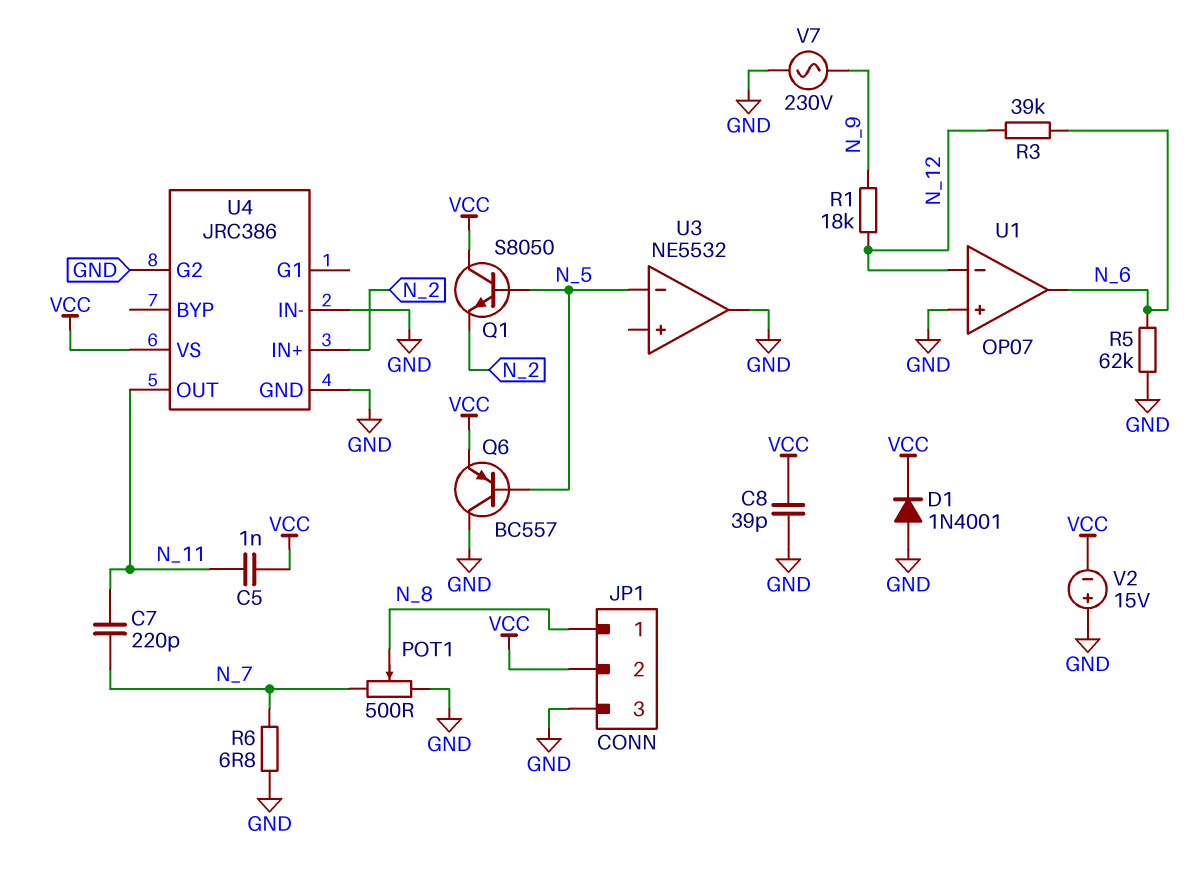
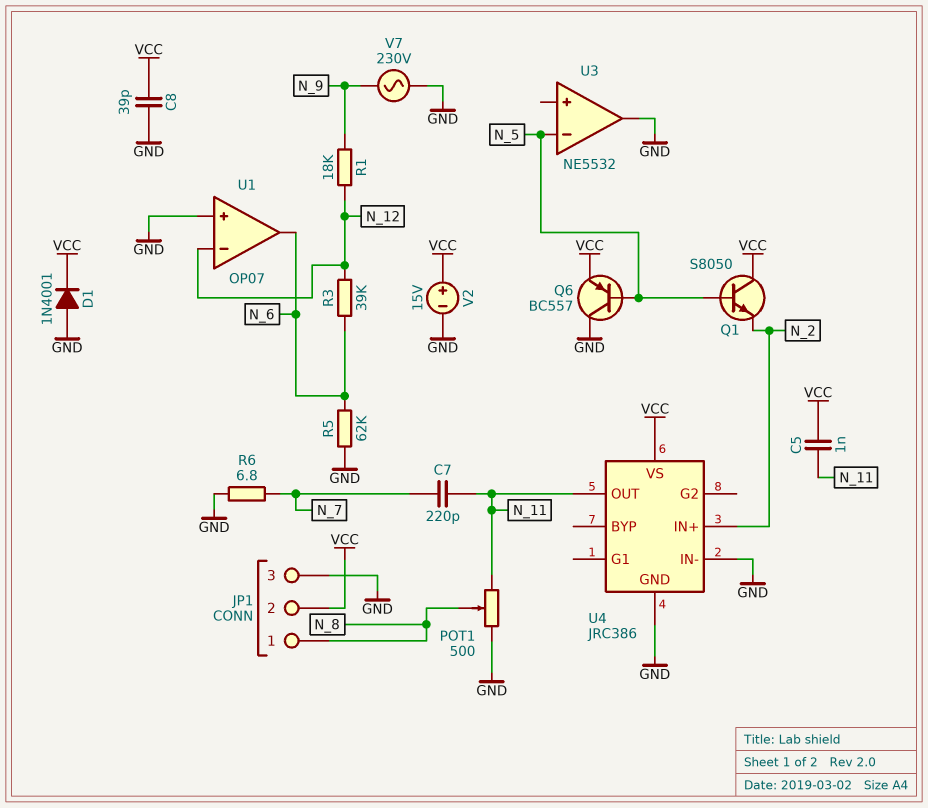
POT1: 500 (GND, N_7, wiper N_8) -> 500 (GND, N_11, wiper N_8)
U4 pin G2: GND -> none
V2: 15V (plus GND, minus VCC) -> 15V (plus VCC, minus GND)

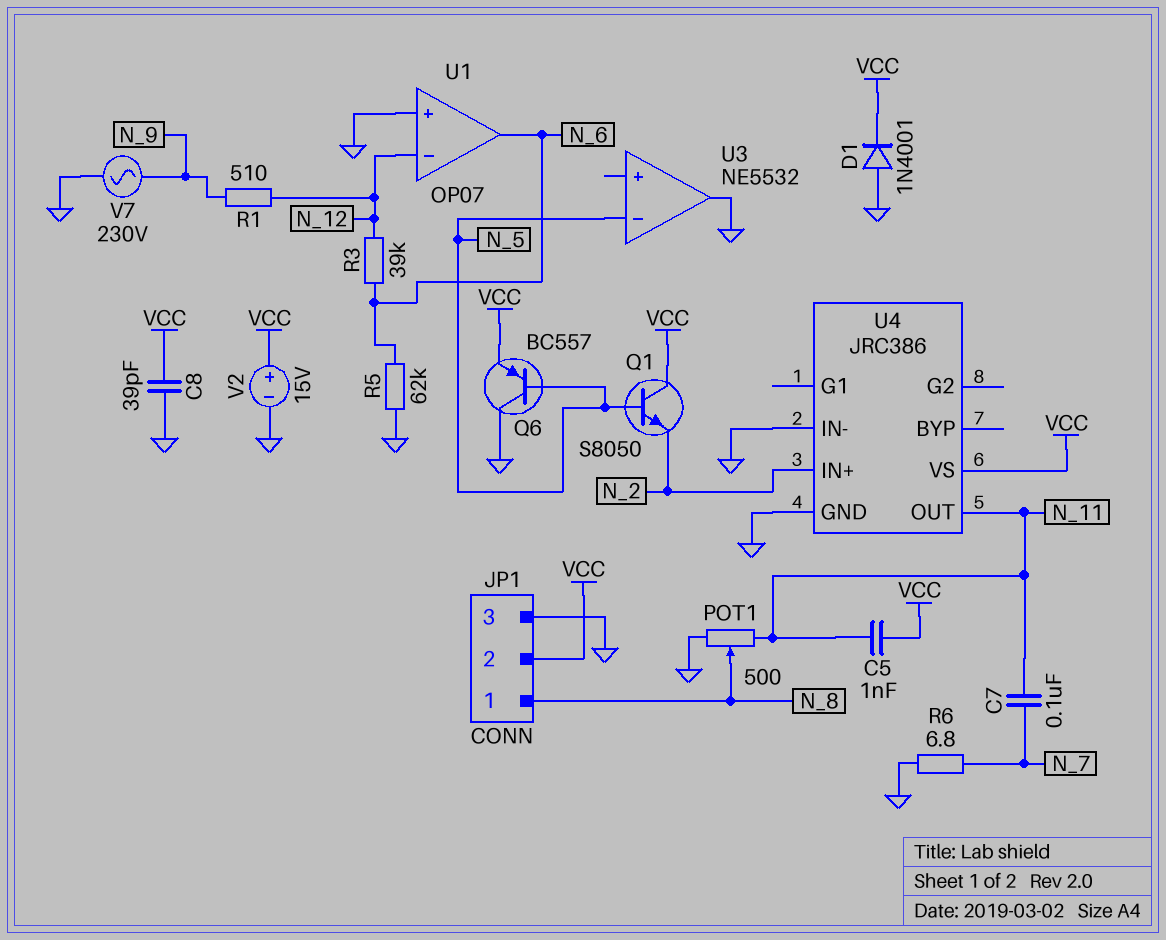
C7: 220pF (N_7, N_11) -> 100nF (N_7, N_11)
R1: 18k (N_9, N_12) -> 510 (N_9, N_12)

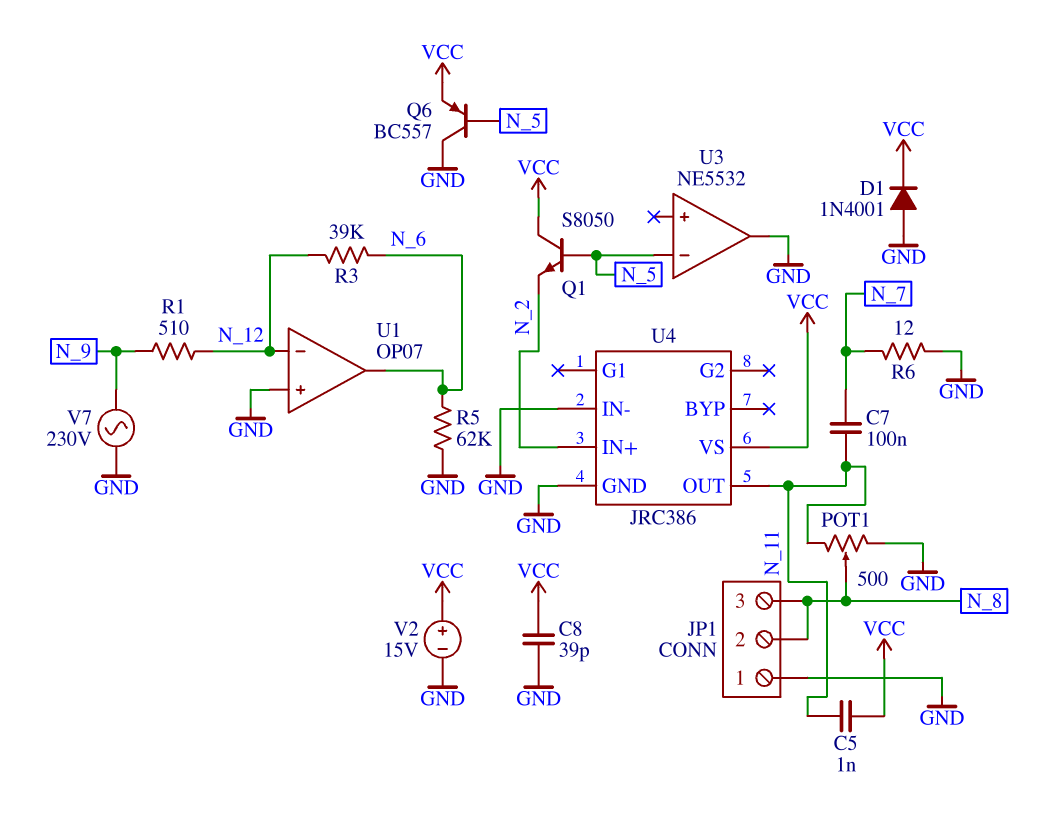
JP1 pin 1: N_8 -> GND
JP1 pin 2: VCC -> N_8
JP1 pin 3: GND -> N_8
R6: 6.8 (GND, N_7) -> 12 (GND, N_7)

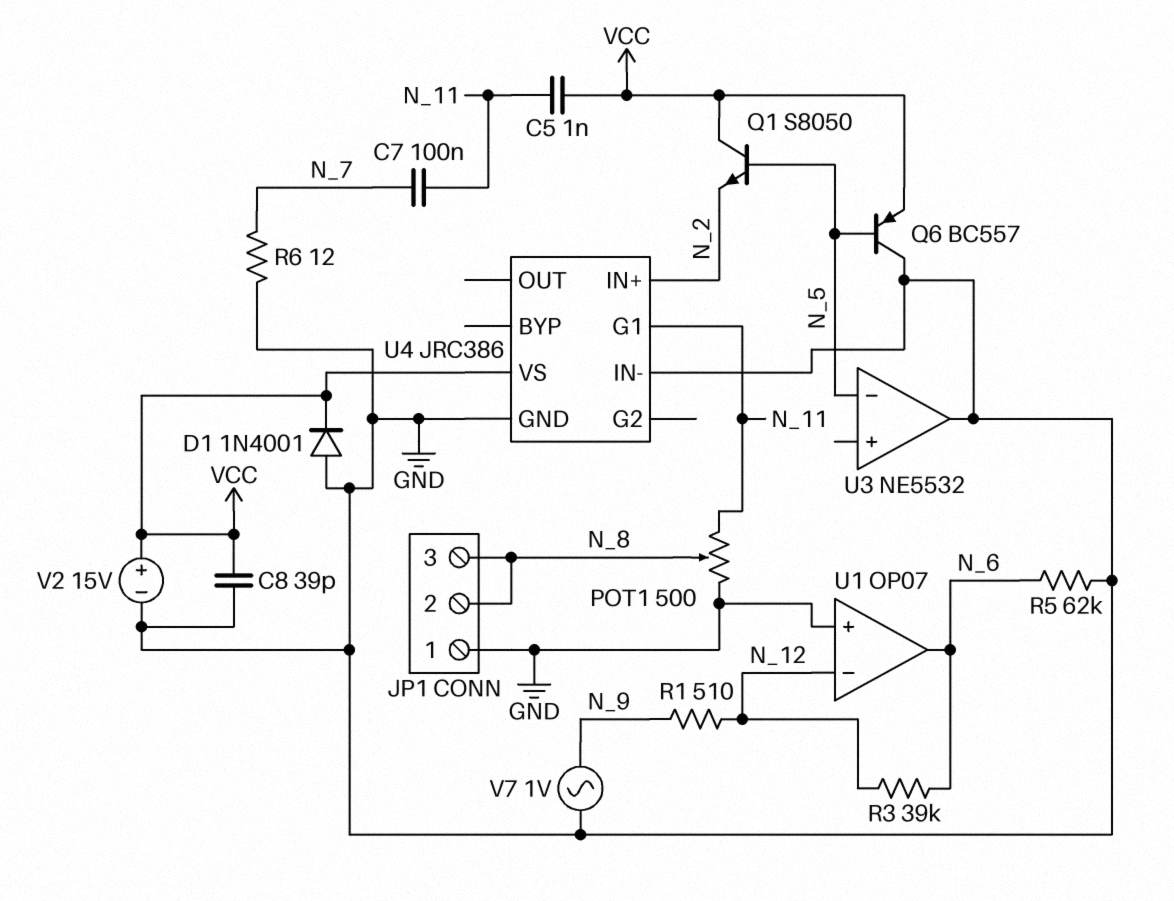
U4 pin G1: none -> N_11
U4 pin OUT: N_11 -> none
V7: AC 230V (GND, N_9) -> AC 1V (GND, N_9)

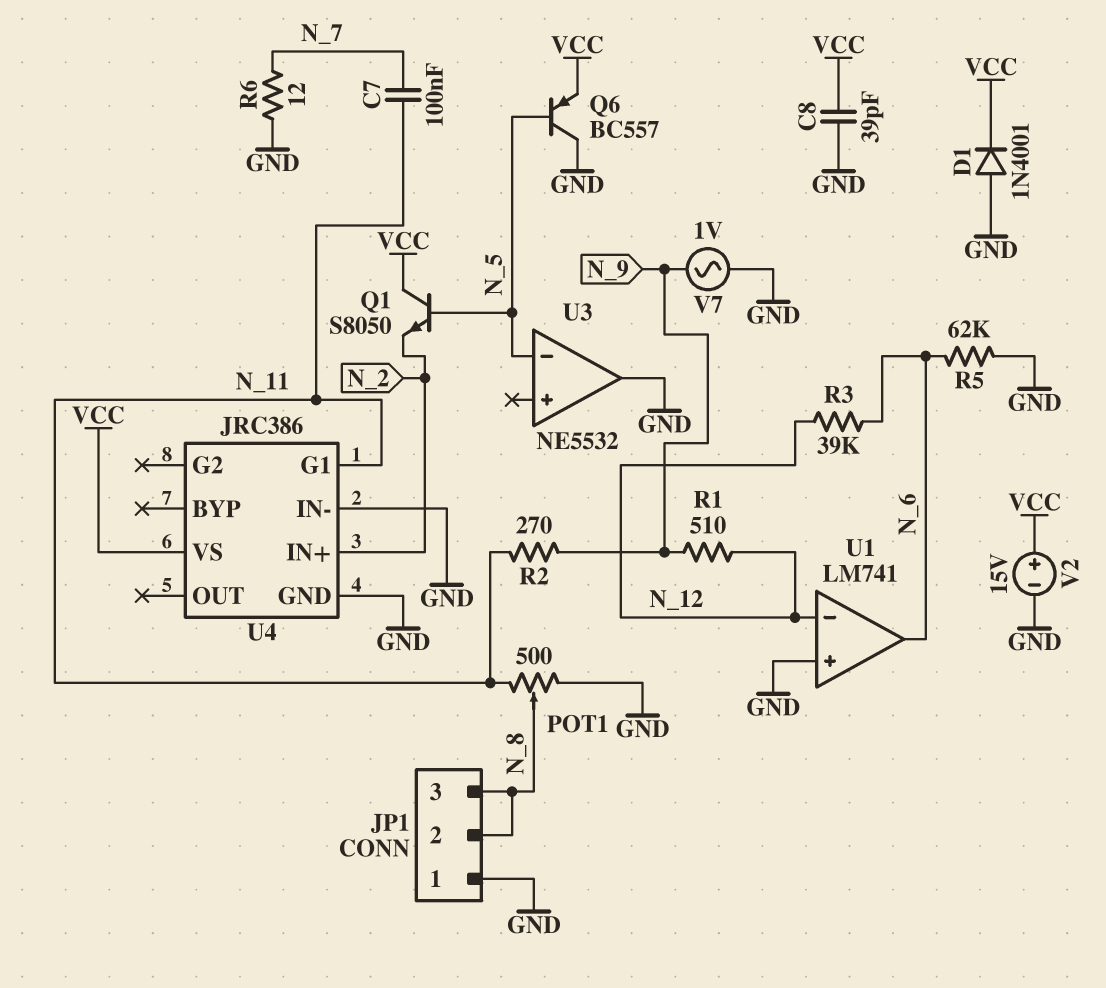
C5: 1nF (N_11, VCC) -> none
R2: none -> 270 (N_9, N_11)
U1: OP07 -> LM741

